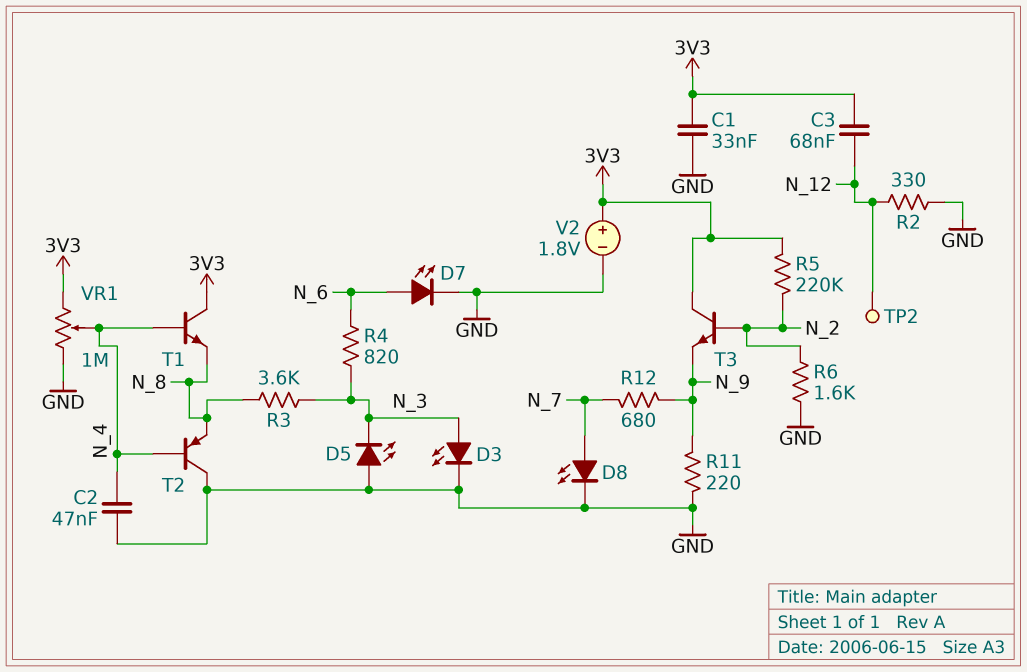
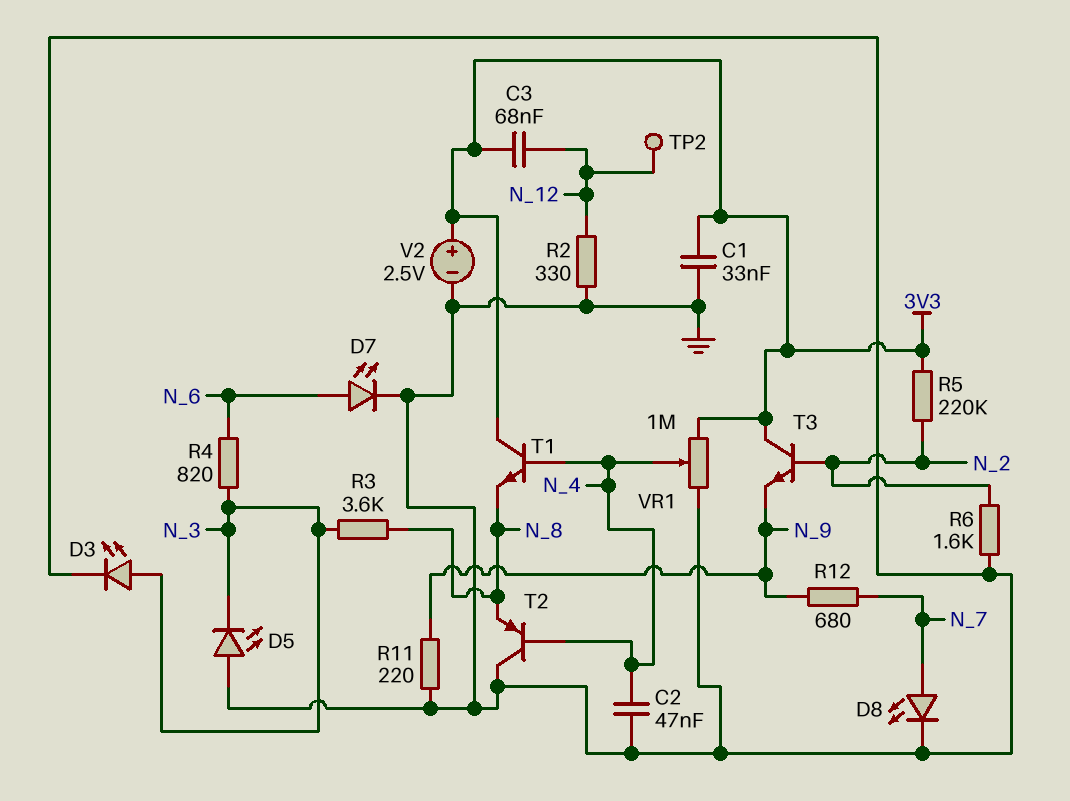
V2: 1.8V (plus 3V3, minus GND) -> 2.5V (plus 3V3, minus GND)

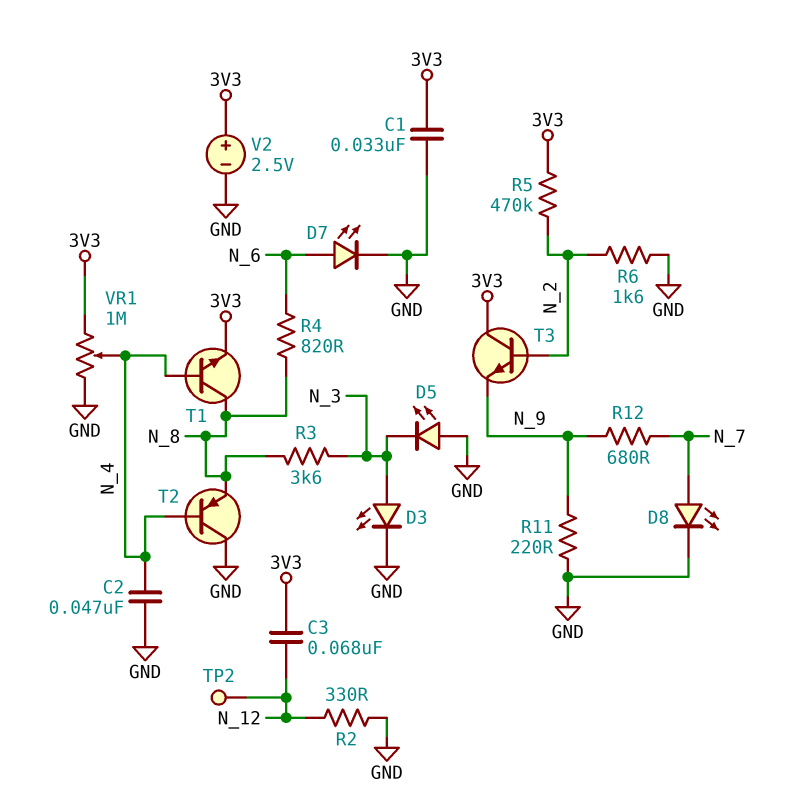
R4: 820 (N_3, N_6) -> 820 (N_6, N_8)
R5: 220k (3V3, N_2) -> 470k (3V3, N_2)
T1: NPN (B N_4, C 3V3, E N_8) -> NPN (B N_4, C N_8, E 3V3)

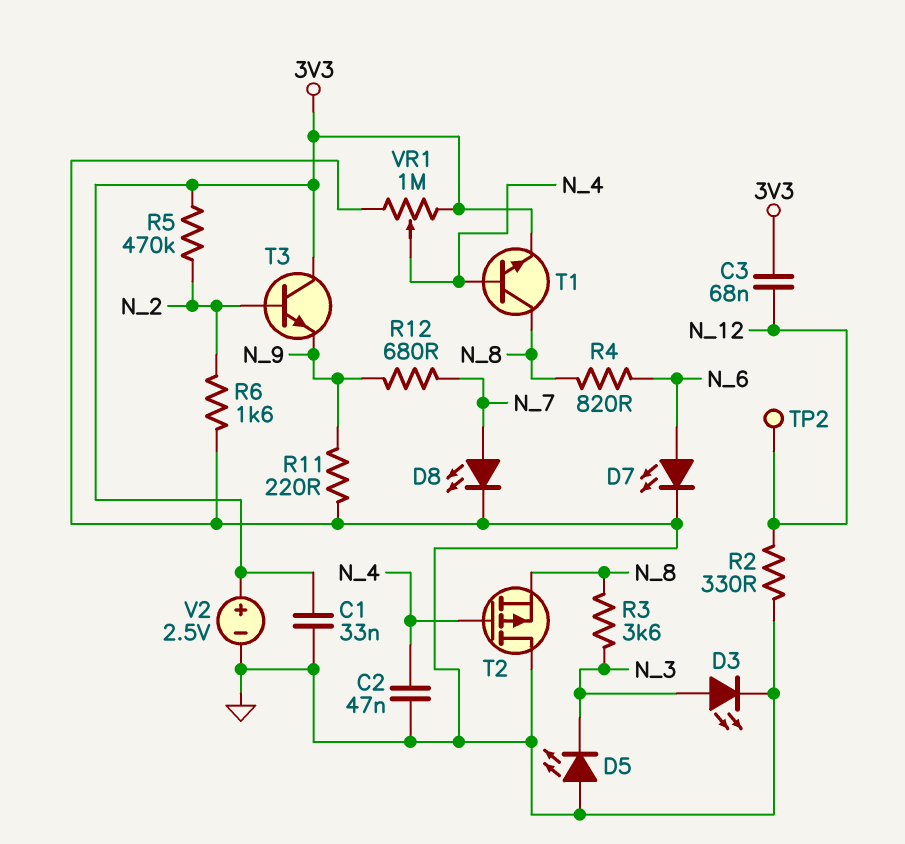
T2: PNP (B N_4, C GND, E N_8) -> PMOS (G N_4, D GND, S N_8)

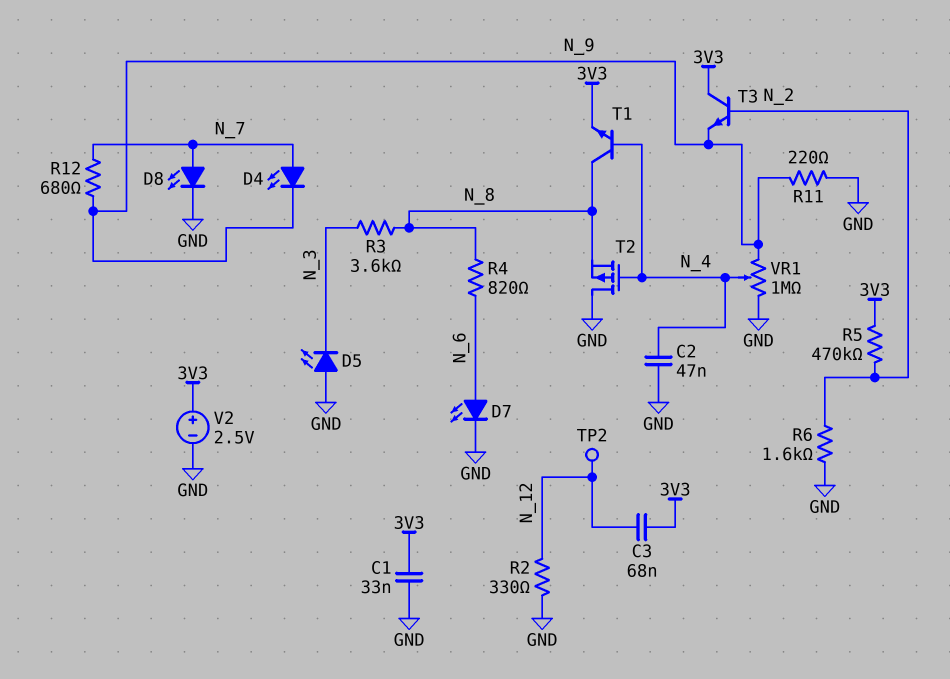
D3: LED (A N_3, K GND) -> none
D4: none -> LED (A N_7, K N_9)
VR1: 1M (3V3, GND, wiper N_4) -> 1M (GND, N_9, wiper N_4)

